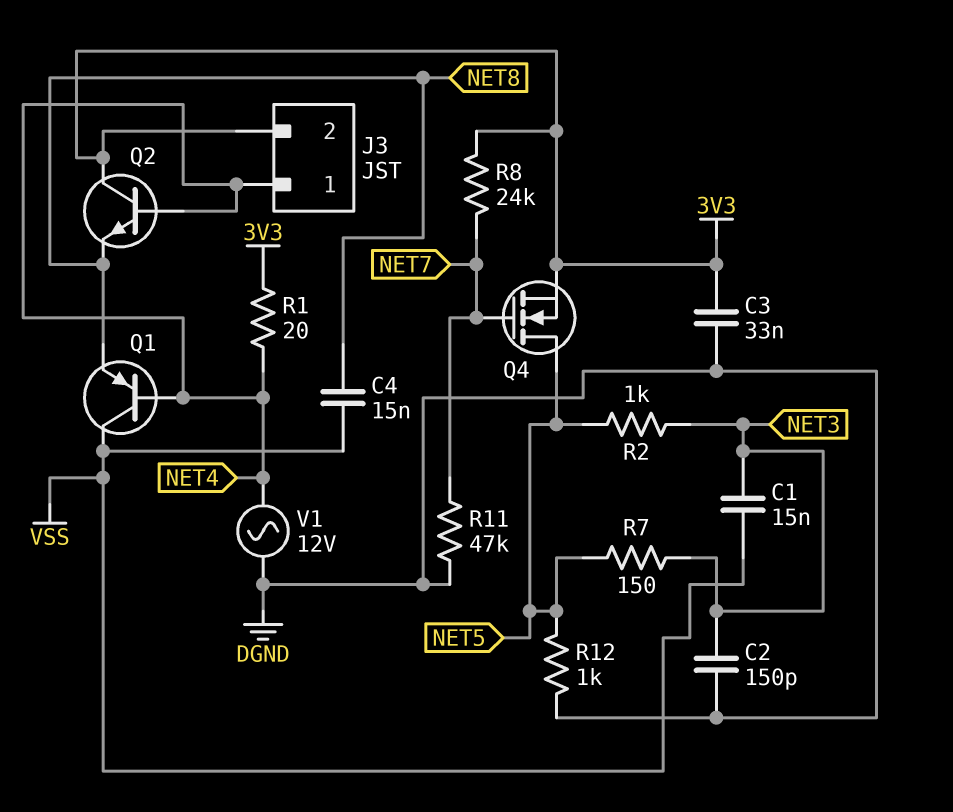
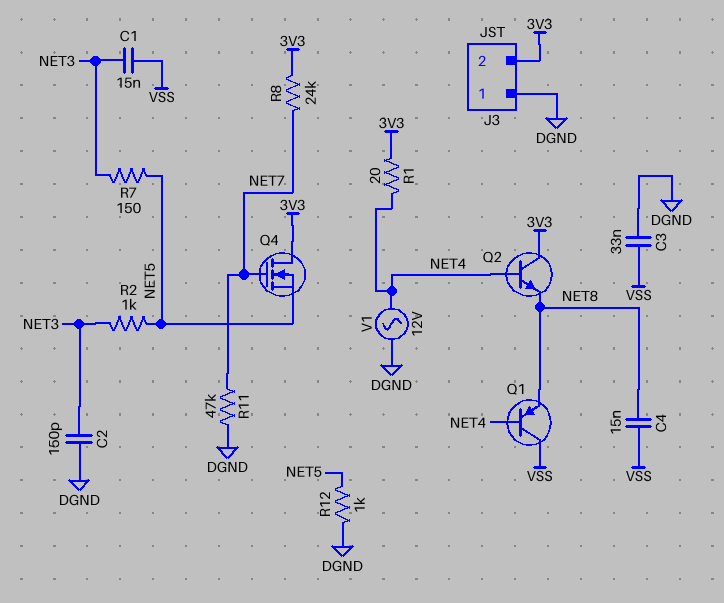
C3: 33nF (3V3, DGND) -> 33nF (DGND, VSS)
J3 pin 1: NET4 -> DGND
Q4: NMOS (G NET7, D NET5, S 3V3) -> NMOS (G NET7, D 3V3, S NET5)

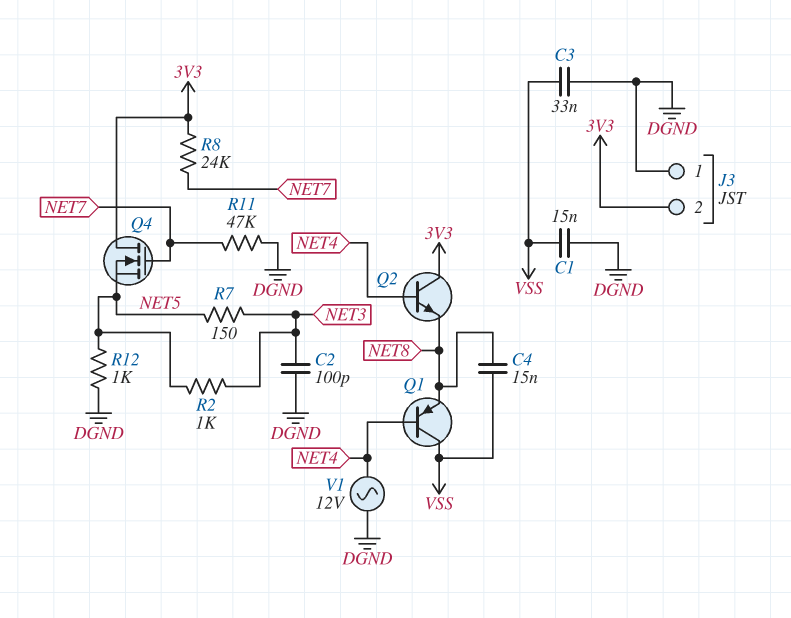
C1: 15nF (NET3, VSS) -> 15nF (DGND, VSS)
C2: 150pF (DGND, NET3) -> 100pF (DGND, NET3)
R1: 20 (3V3, NET4) -> none

